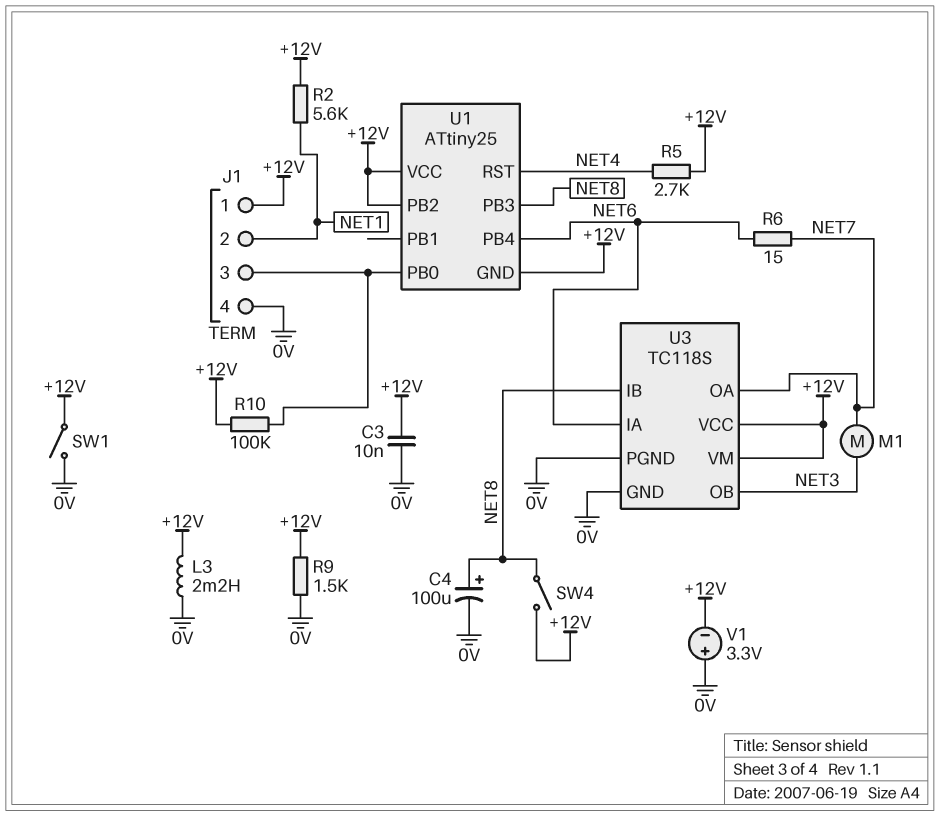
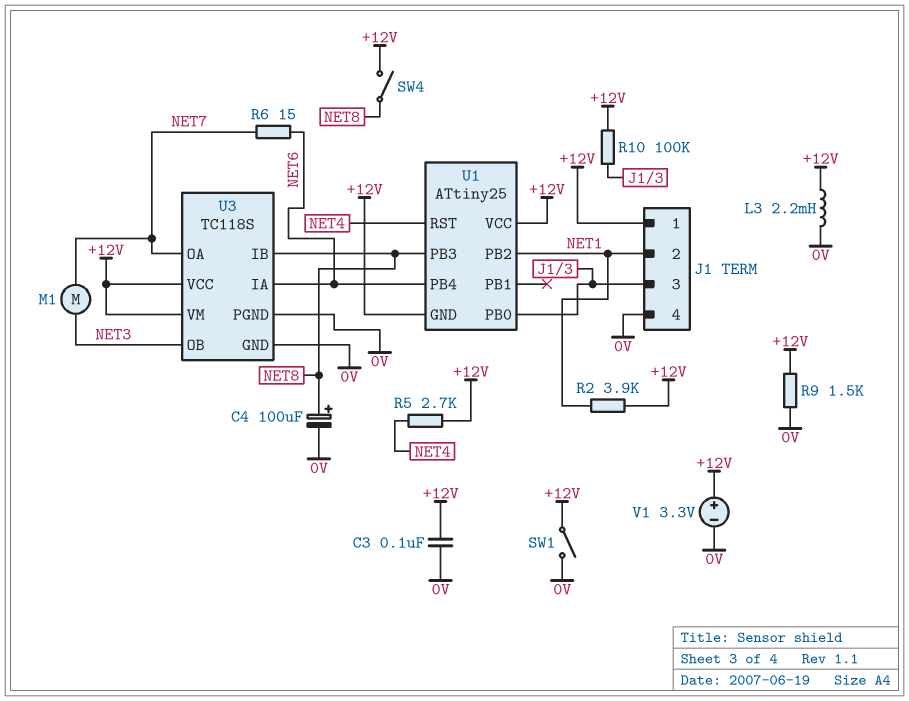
C3: 10nF (+12V, 0V) -> 100nF (+12V, 0V)
R2: 5.6k (+12V, NET1) -> 3.9k (+12V, NET1)
U1 pin PB2: +12V -> NET1
V1: 3.3V (plus 0V, minus +12V) -> 3.3V (plus +12V, minus 0V)

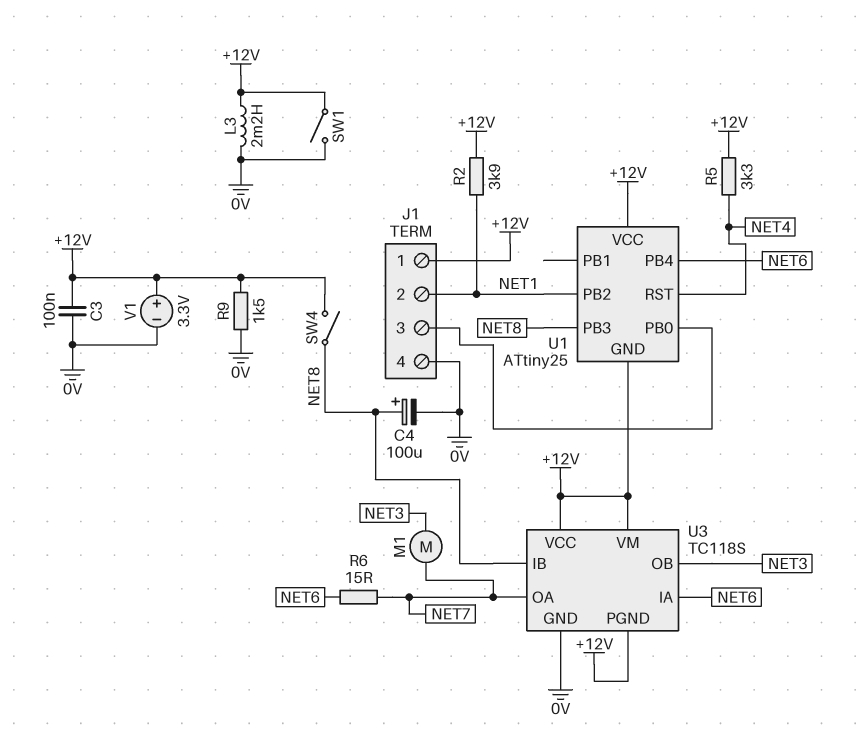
R5: 2.7k (+12V, NET4) -> 3.3k (+12V, NET4)
R10: 100k (+12V, J1/3) -> none
U3 pin PGND: 0V -> +12V

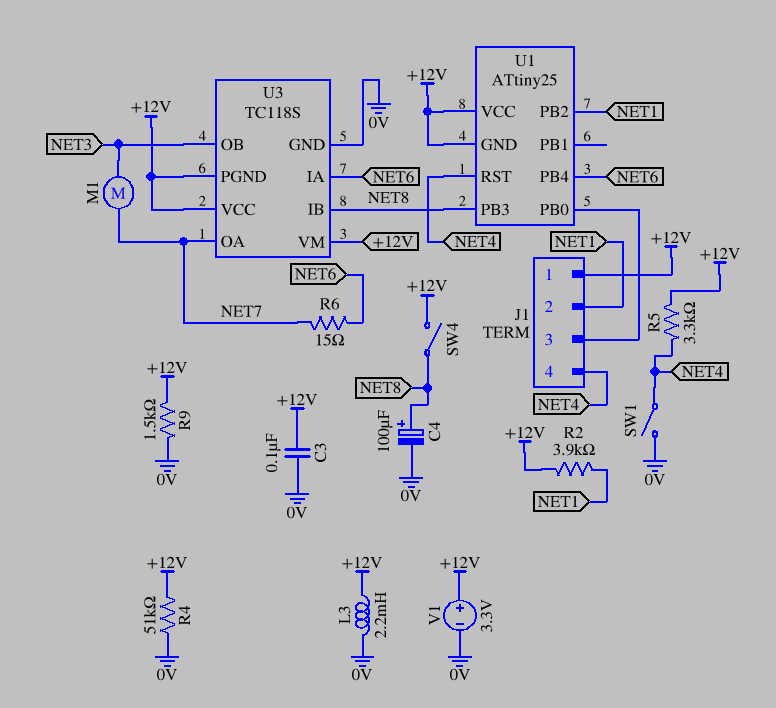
J1 pin 4: 0V -> NET4
R4: none -> 51k (+12V, 0V)
SW1: switch (+12V, 0V) -> switch (0V, NET4)

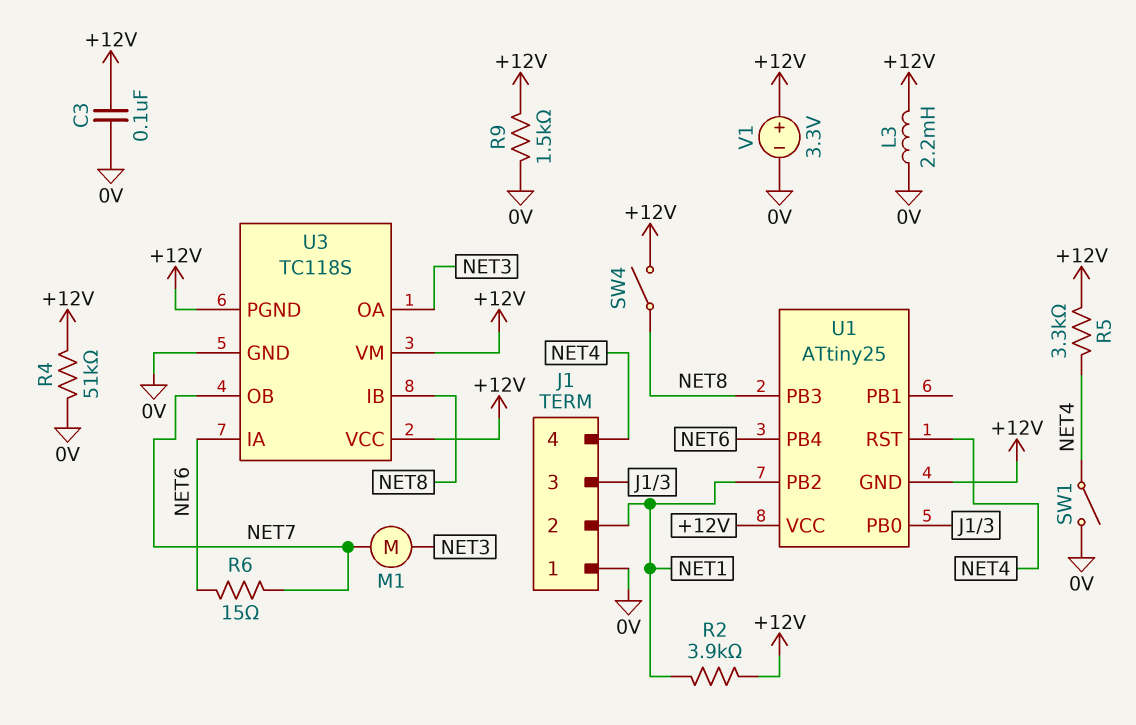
C4: 100uF (plus NET8, minus 0V) -> none
J1 pin 1: +12V -> 0V
U3 pin OA: NET7 -> NET3
U3 pin OB: NET3 -> NET7

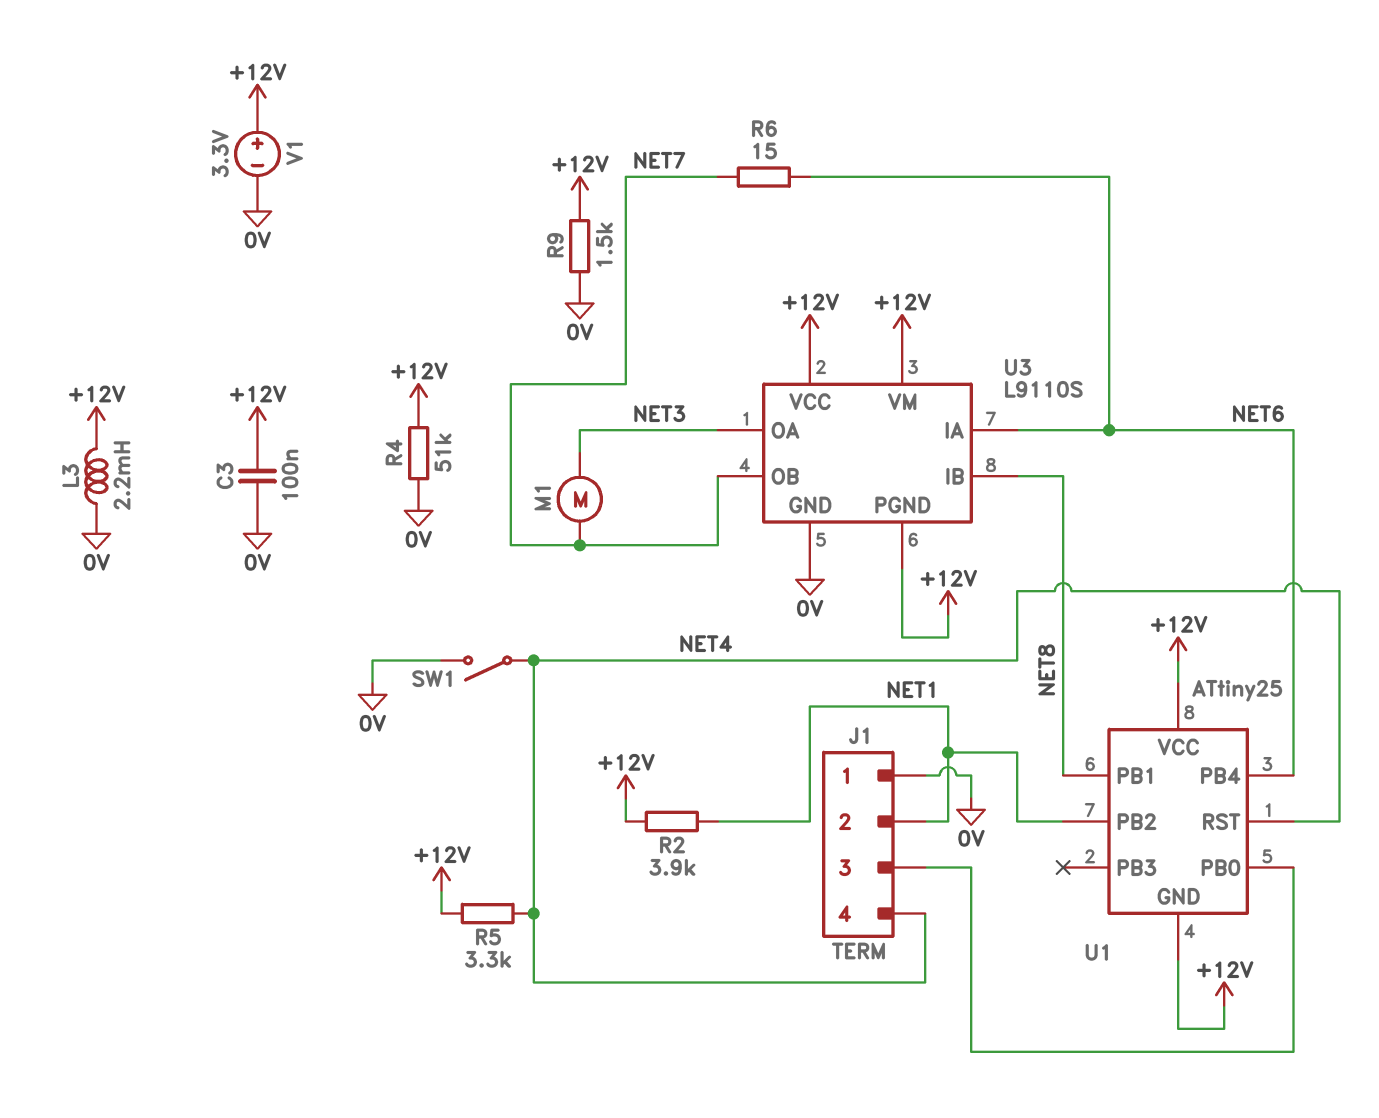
SW4: switch (+12V, NET8) -> none
U1 pin PB1: none -> NET8
U1 pin PB3: NET8 -> none
U3: TC118S -> L9110S

